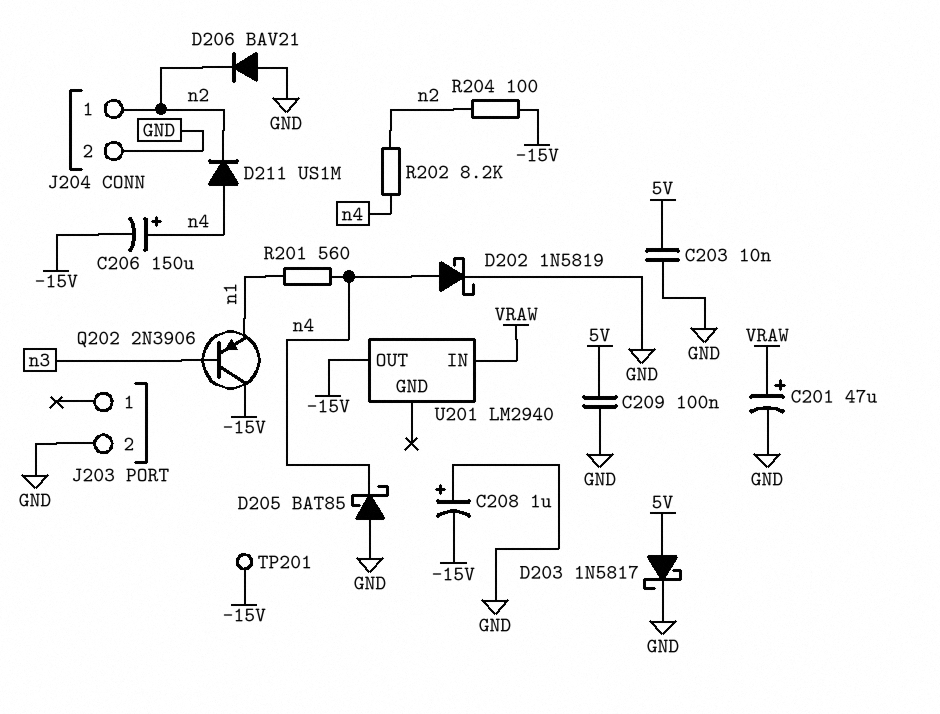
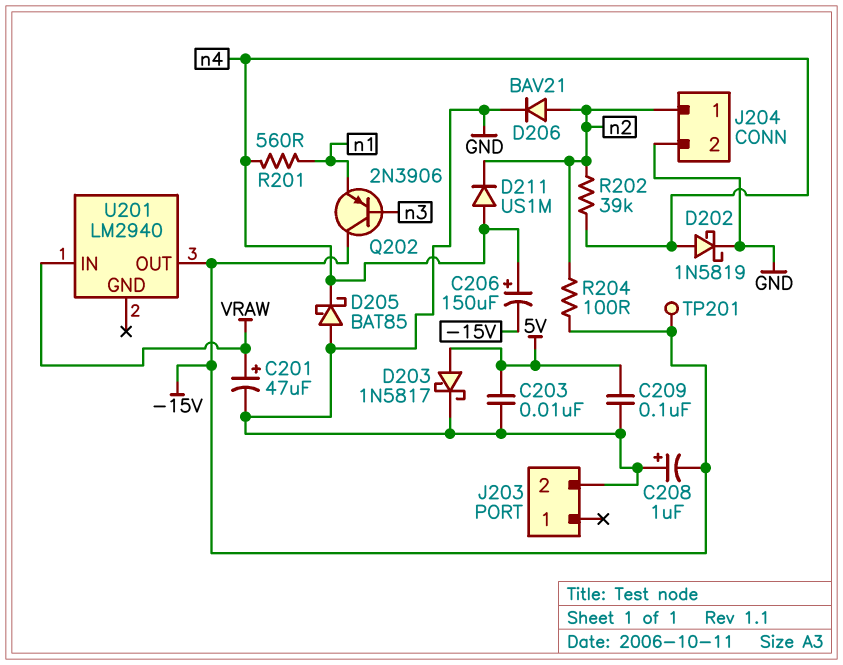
D206: diode BAV21 (A GND, K n2) -> diode BAV21 (A n2, K GND)
R202: 8.2k (n2, n4) -> 39k (n2, n4)

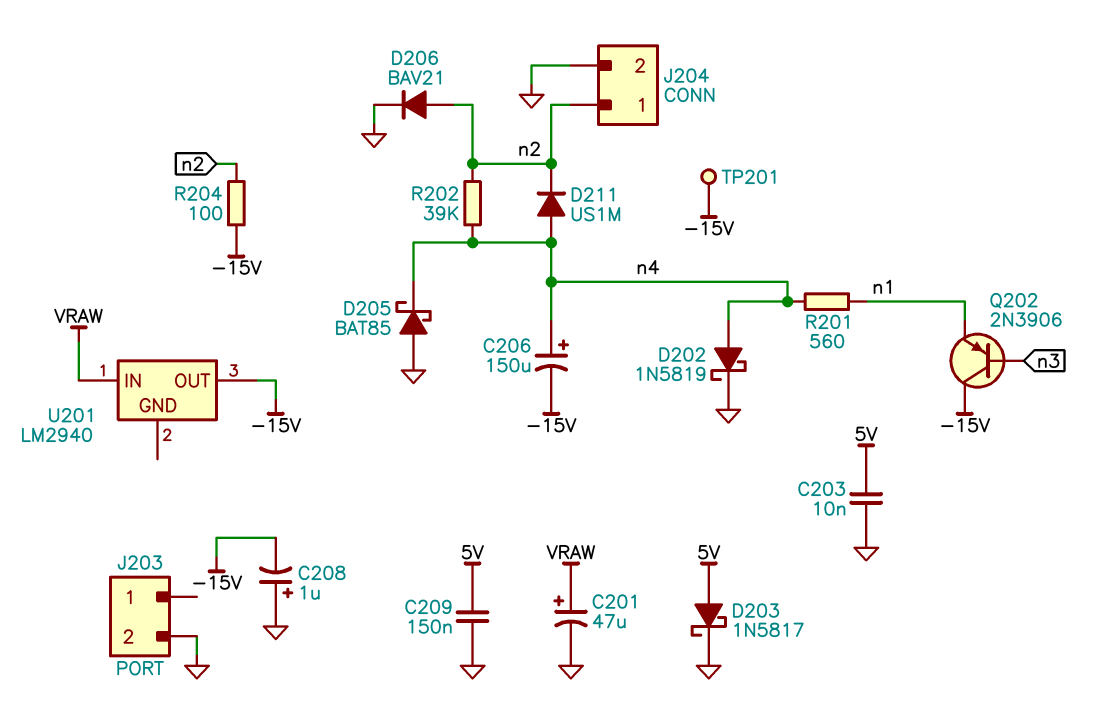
C209: 100nF (5V, GND) -> 150nF (5V, GND)

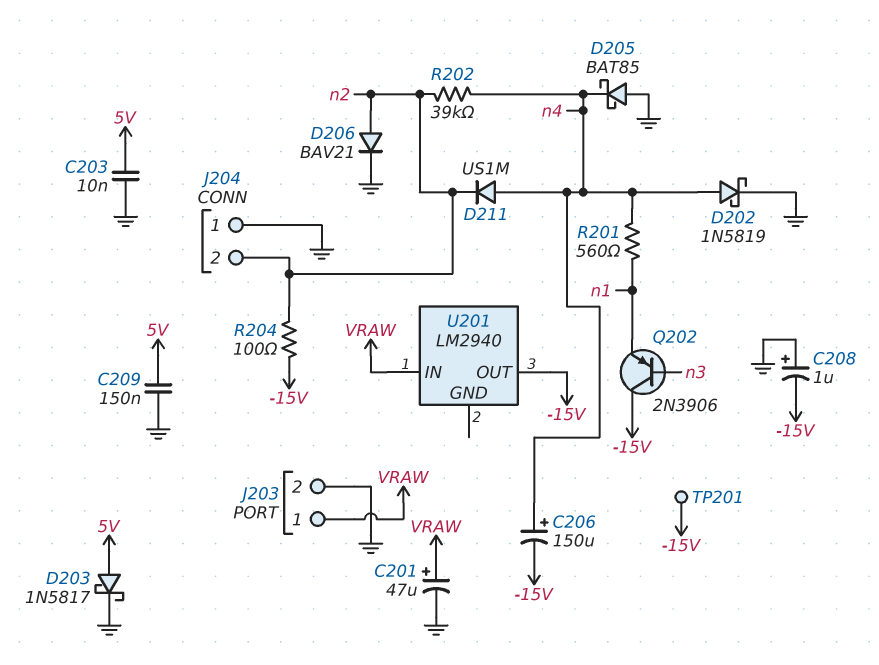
J203 pin 1: none -> VRAW
J204 pin 1: n2 -> GND
J204 pin 2: GND -> n2

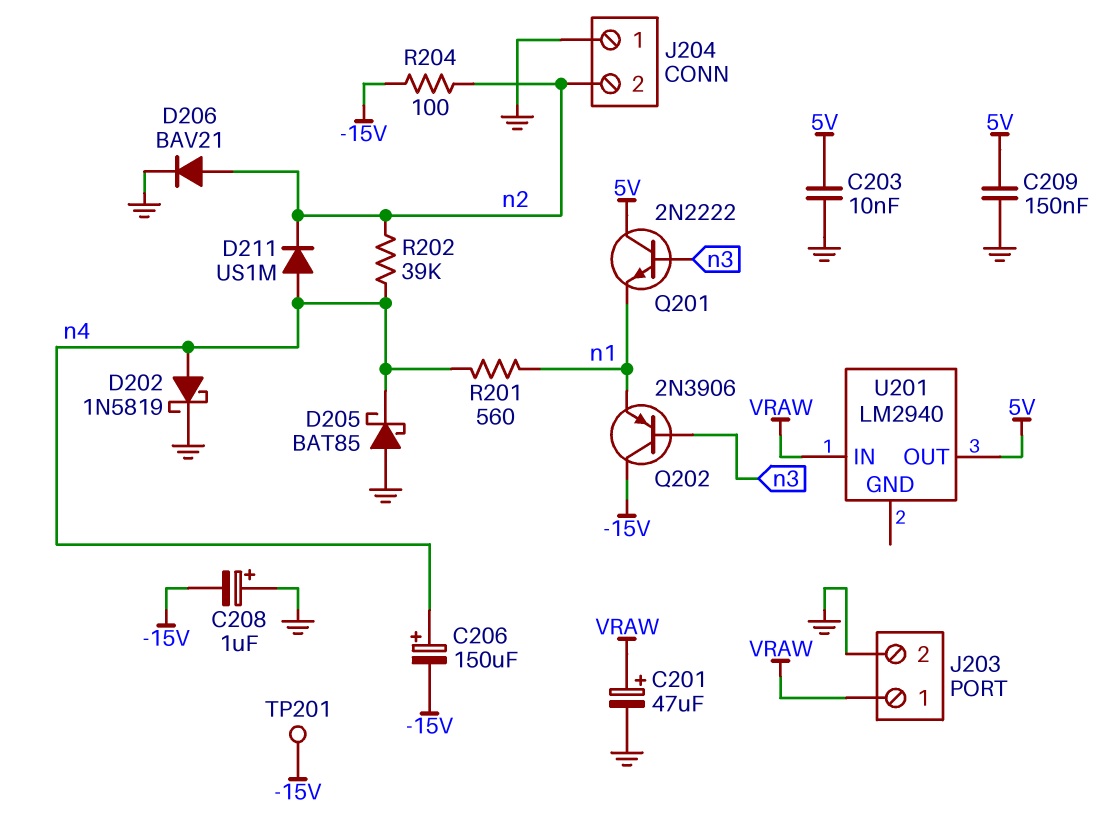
D203: schottky 1N5817 (A 5V, K GND) -> none
Q201: none -> NPN 2N2222 (B n3, C 5V, E n1)
U201 pin OUT: -15V -> 5V

